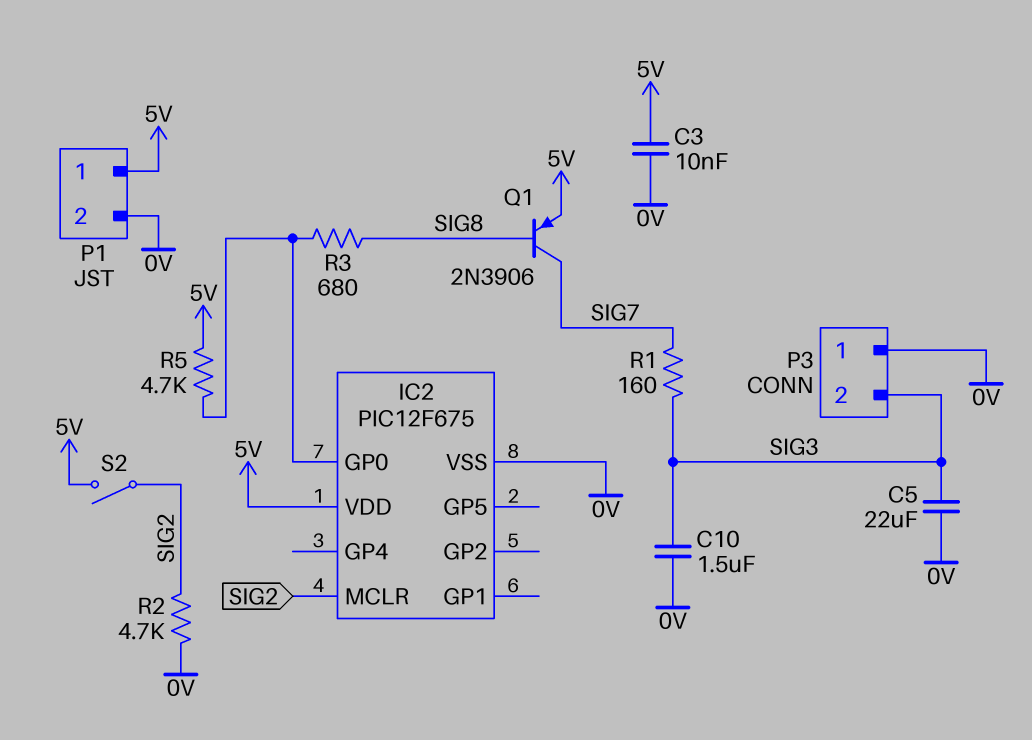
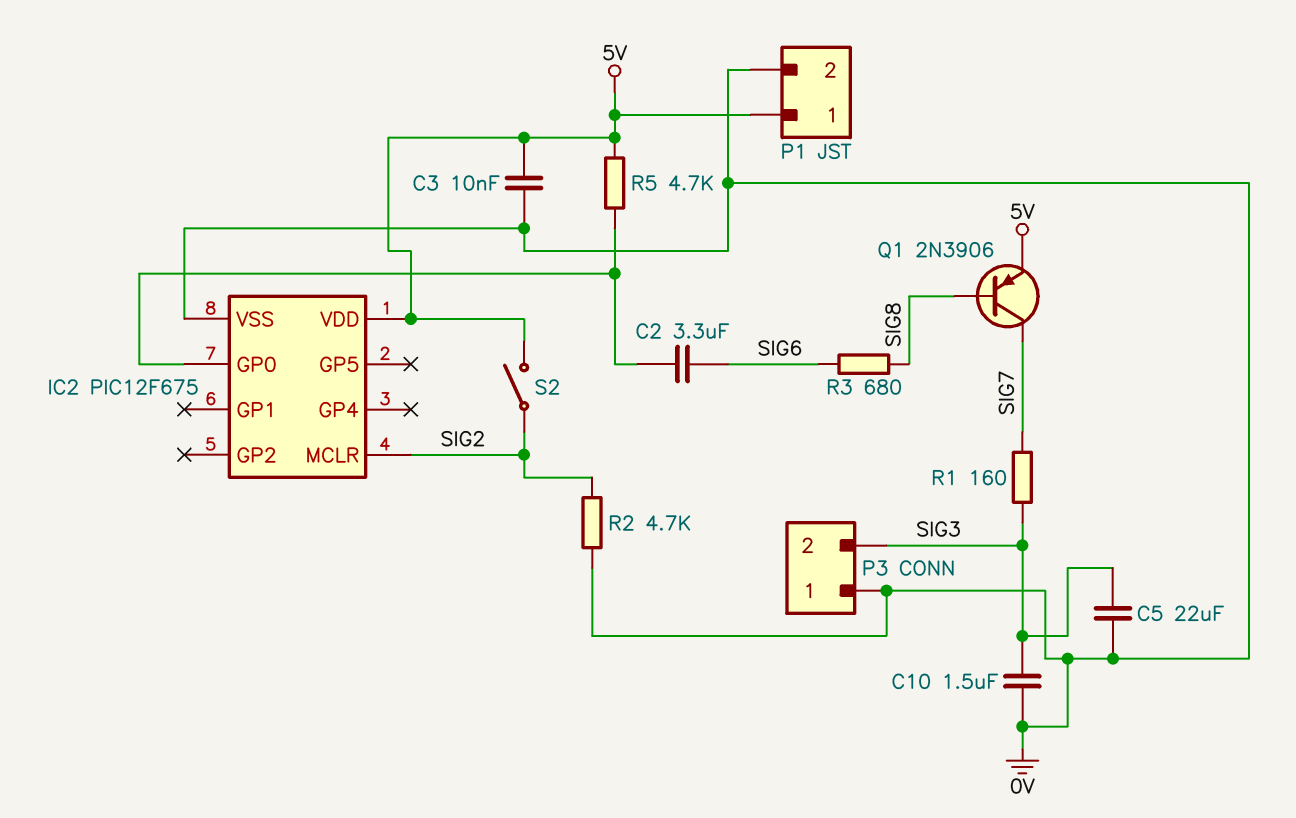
C2: none -> 3.3uF (IC2/GP0, SIG6)
R3: 680 (IC2/GP0, SIG8) -> 680 (SIG6, SIG8)

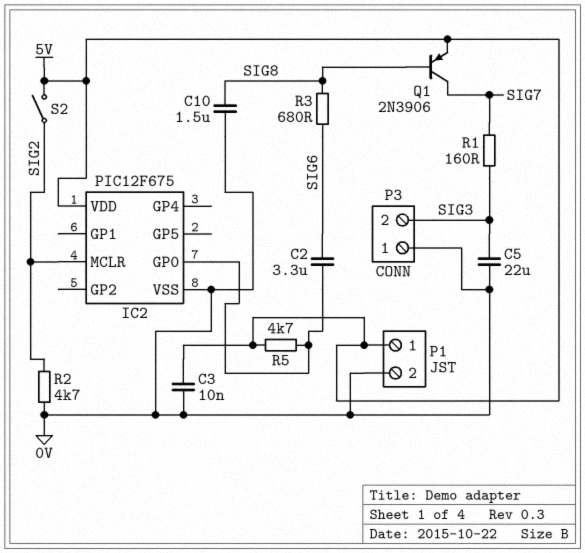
C10: 1.5uF (0V, SIG3) -> 1.5uF (0V, SIG8)

